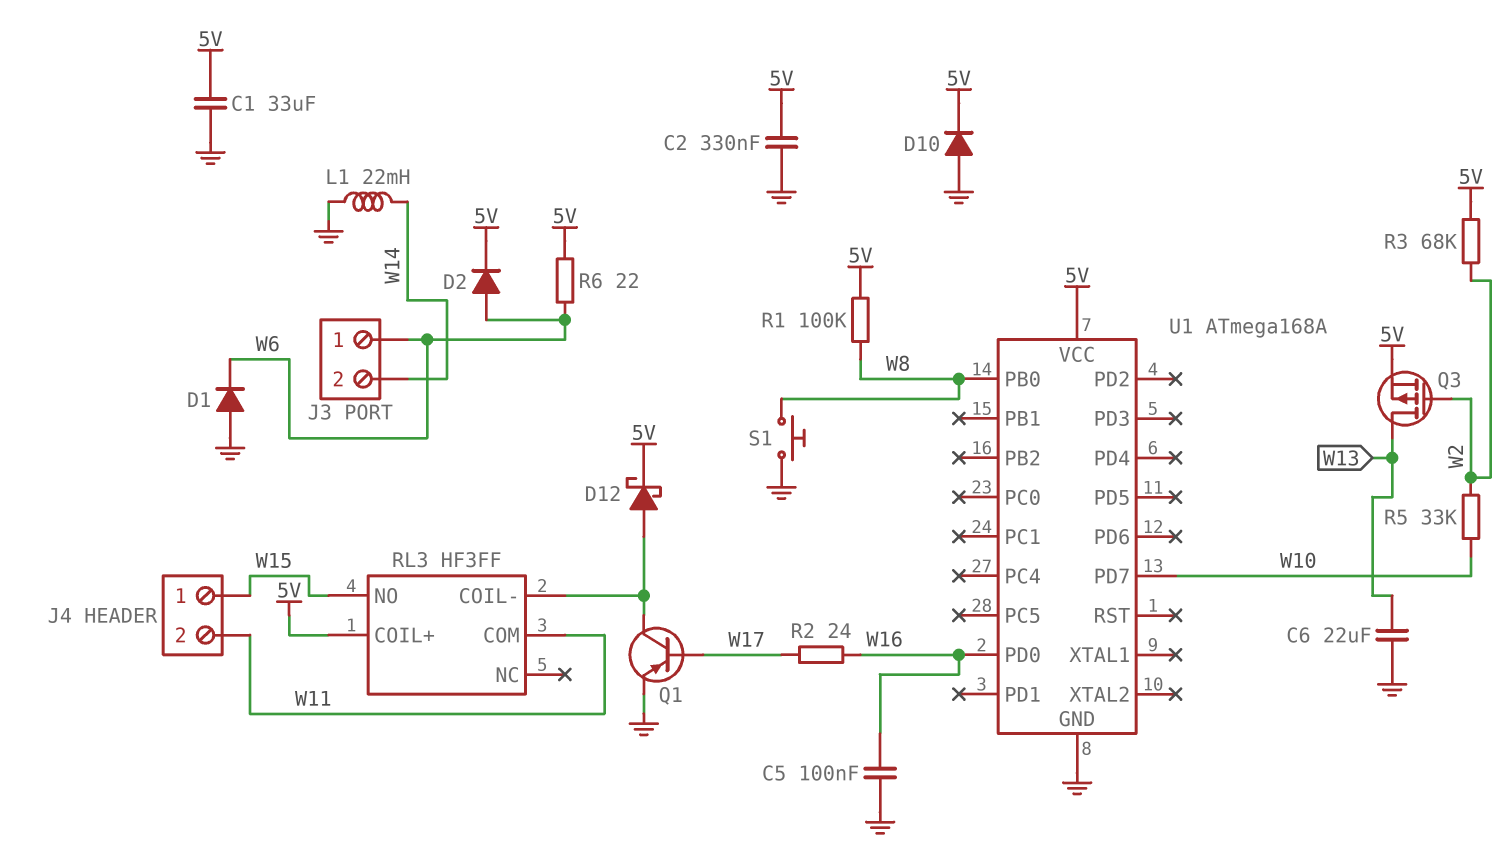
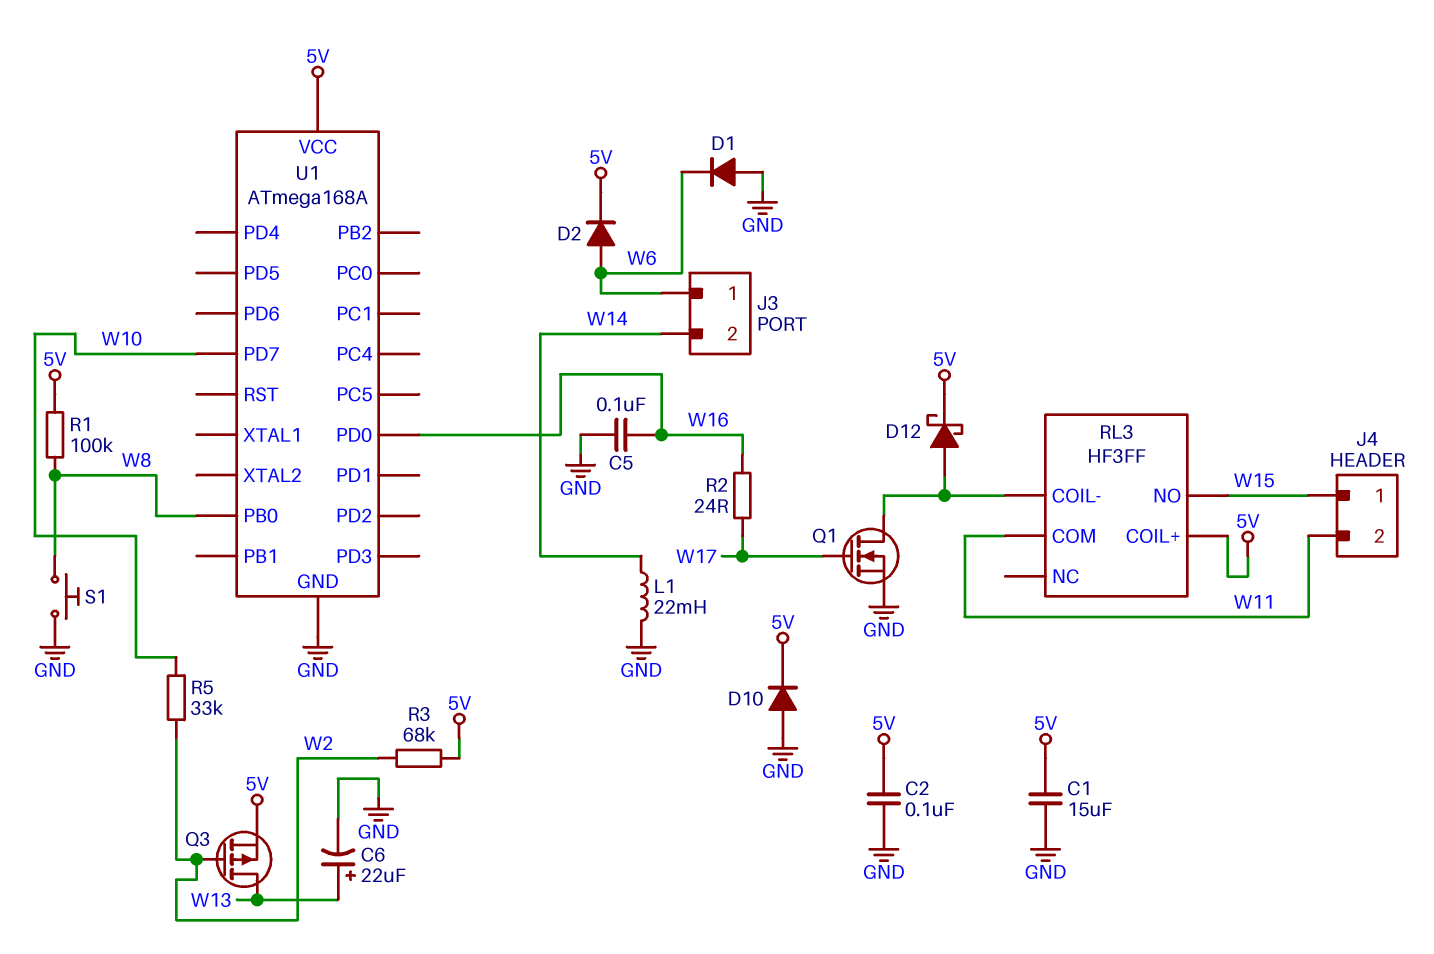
C1: 33uF (5V, GND) -> 15uF (5V, GND)
C2: 330nF (5V, GND) -> 100nF (5V, GND)
C6: 22uF (GND, W13) -> 22uF (plus W13, minus GND)
Q1: PNP (B W17, C RL3/COIL-, E GND) -> NMOS (G W17, D RL3/COIL-, S GND)
R6: 22 (5V, W6) -> none

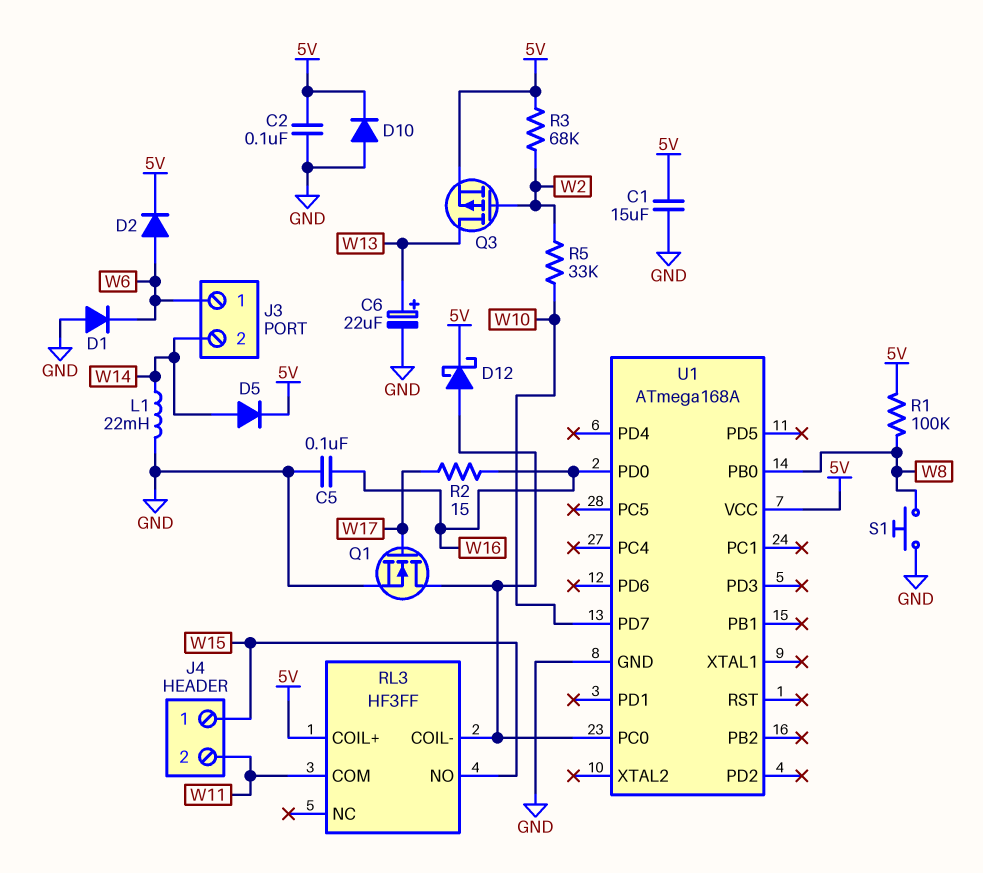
D5: none -> diode (A W14, K 5V)
R2: 24 (W16, W17) -> 15 (W16, W17)
U1 pin PC0: none -> RL3/COIL-

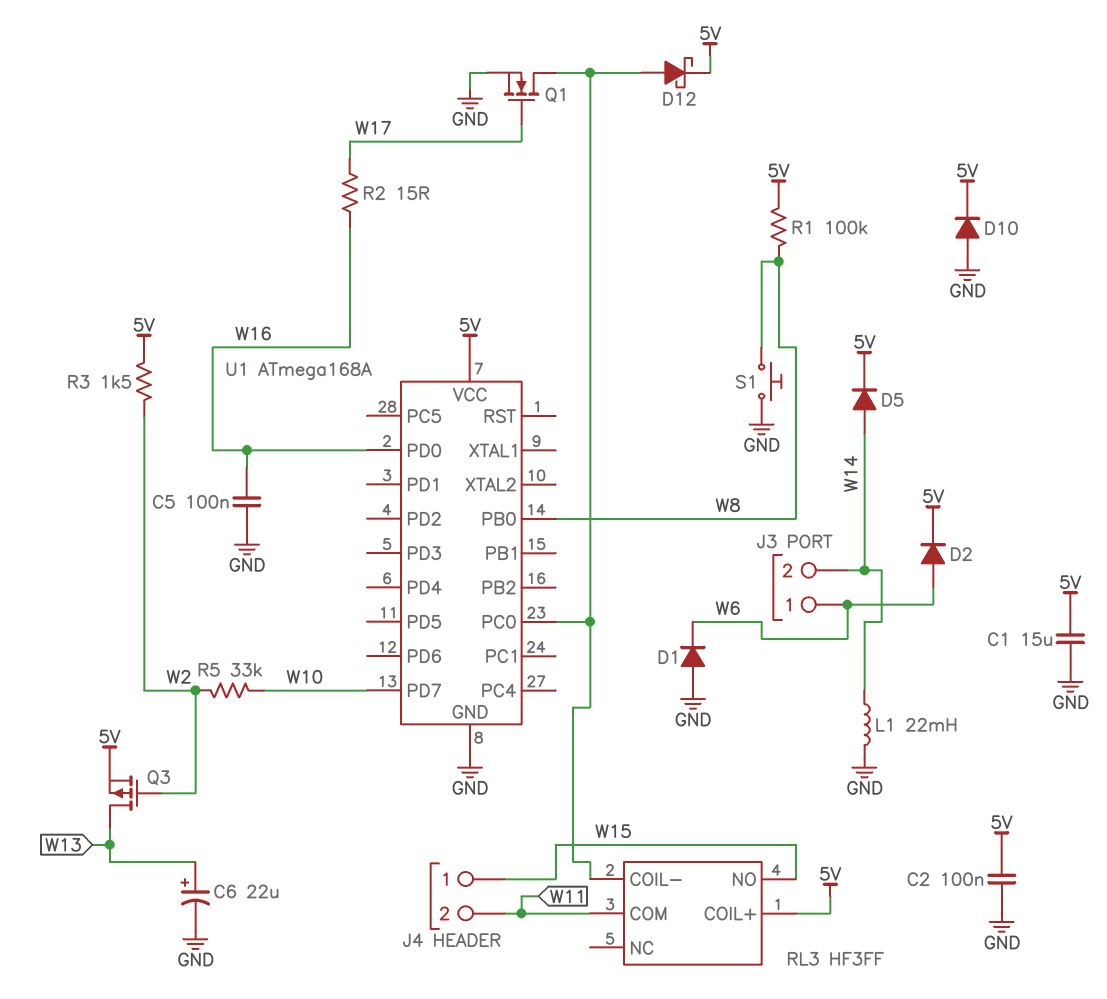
R3: 68k (5V, W2) -> 1.5k (5V, W2)

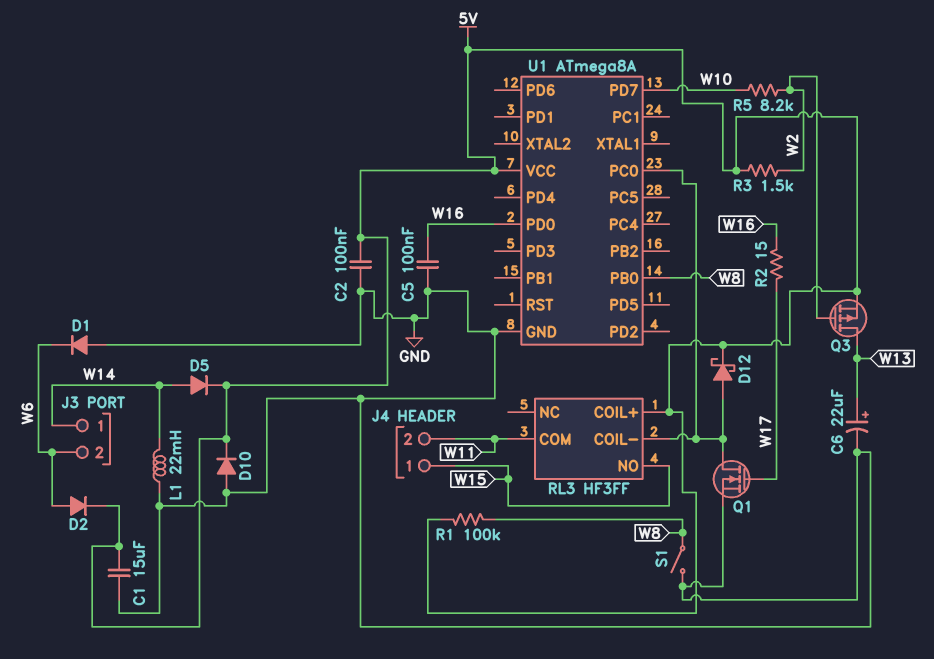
J3 pin 1: W6 -> W14
J3 pin 2: W14 -> W6
R5: 33k (W2, W10) -> 8.2k (W2, W10)
S1: button (GND, W8) -> switch (GND, W8)
U1: ATmega168A -> ATmega8A

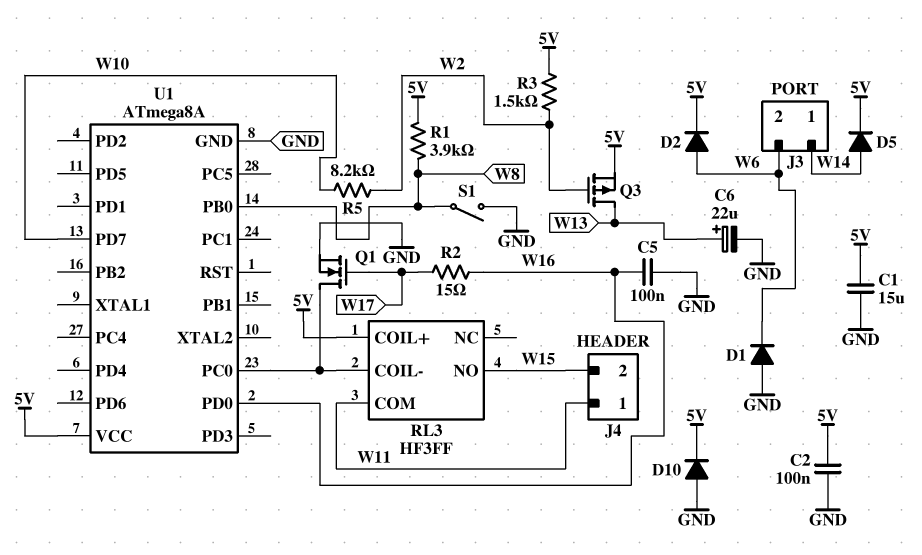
D12: schottky (A RL3/COIL-, K 5V) -> none
J4 pin 1: W15 -> W11
J4 pin 2: W11 -> W15
L1: 22mH (GND, W14) -> none
R1: 100k (5V, W8) -> 3.9k (5V, W8)

